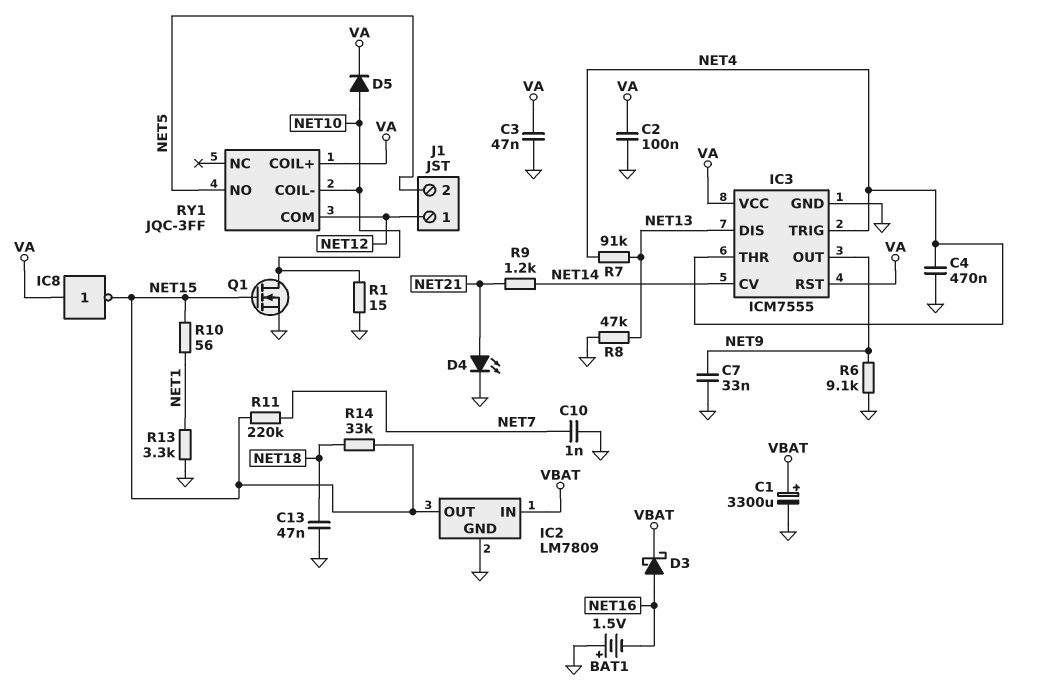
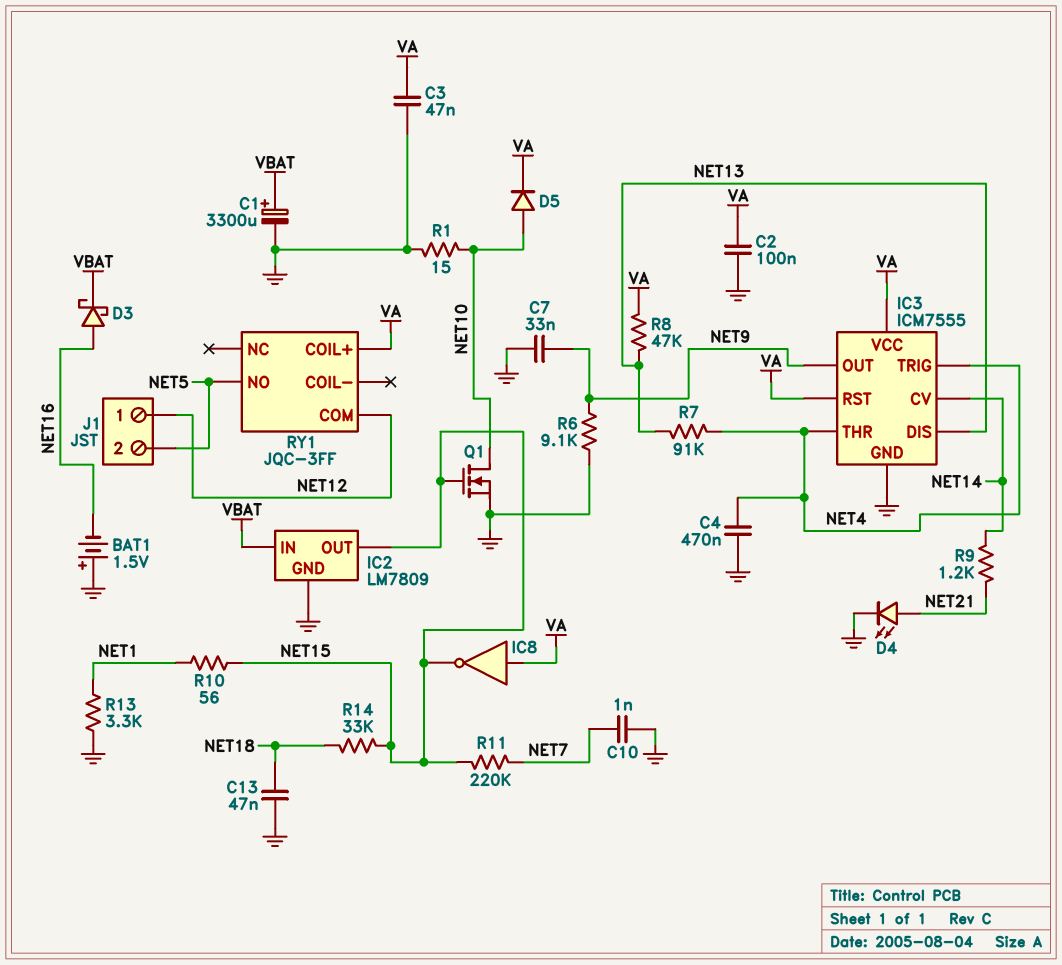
R8: 47k (GND, NET13) -> 47k (NET13, VA)
RY1 pin COIL-: NET10 -> none

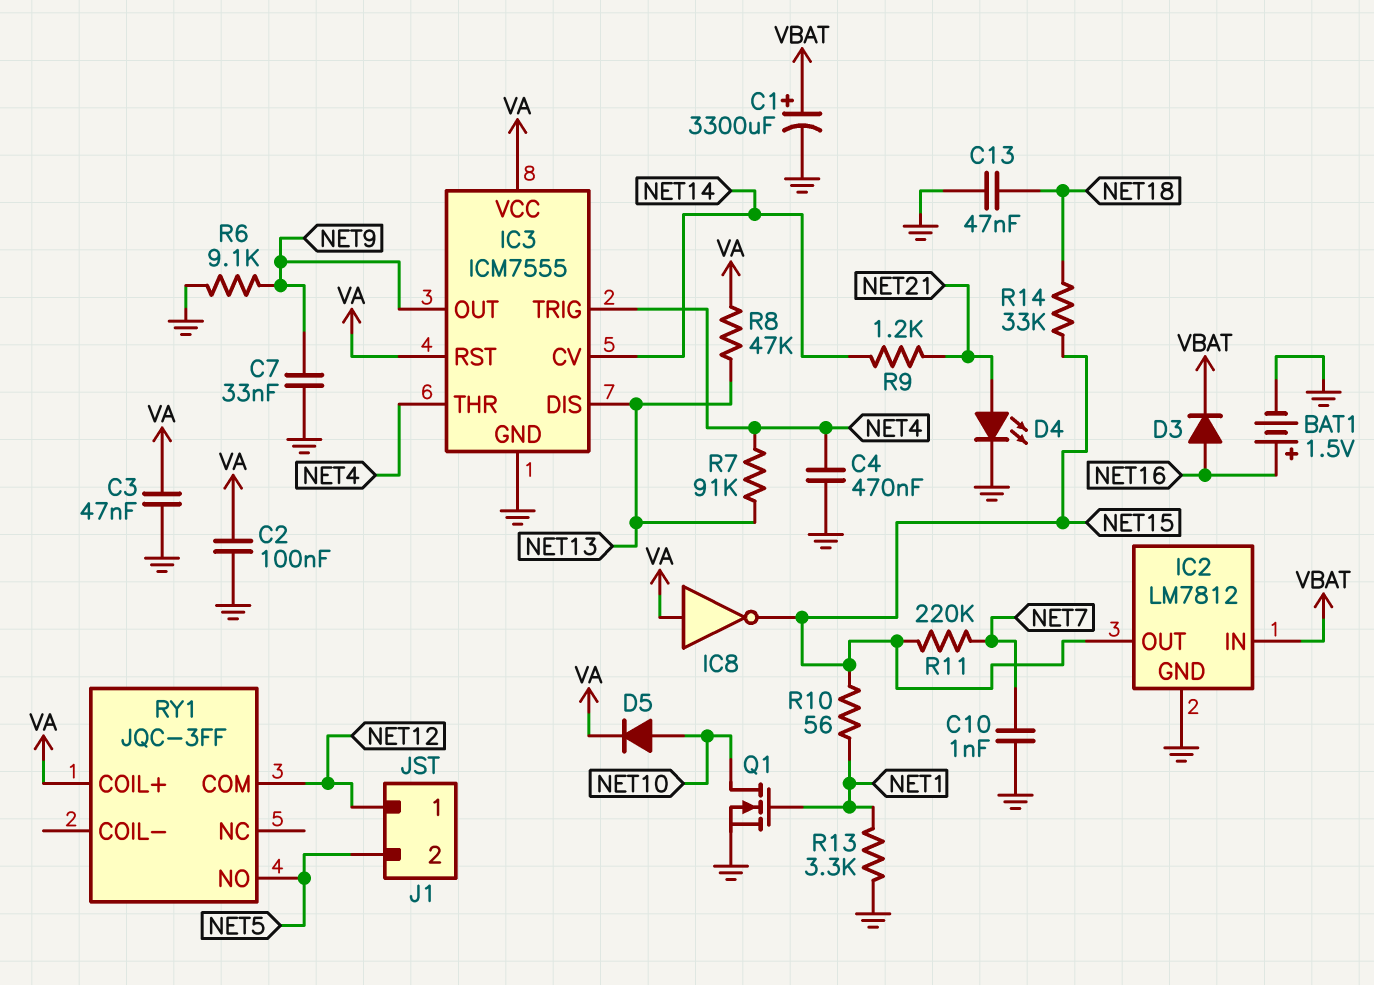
BAT1: 1.5V (plus GND, minus NET16) -> 1.5V (plus NET16, minus GND)
D3: schottky (A NET16, K VBAT) -> diode (A NET16, K VBAT)
IC2: LM7809 -> LM7812
Q1: NMOS (G NET15, D NET10, S GND) -> NMOS (G NET1, D NET10, S GND)
R1: 15 (GND, NET10) -> none

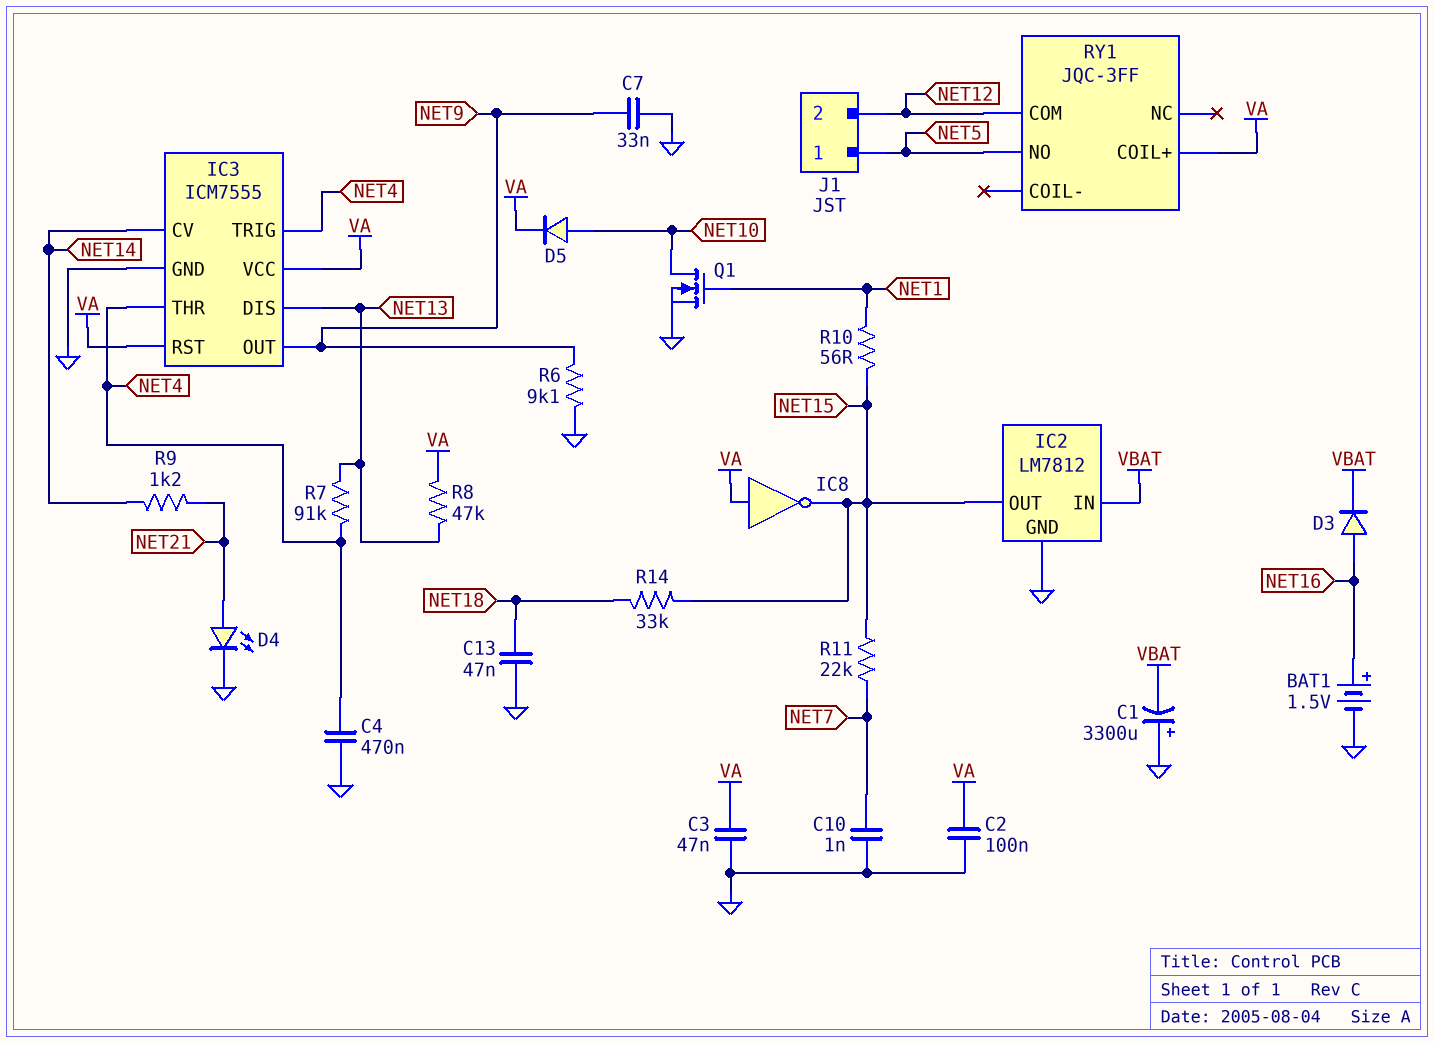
C1: 3300uF (plus VBAT, minus GND) -> 3300uF (plus GND, minus VBAT)
J1 pin 1: NET12 -> NET5
J1 pin 2: NET5 -> NET12
R11: 220k (NET7, NET15) -> 22k (NET7, NET15)
R13: 3.3k (GND, NET1) -> none

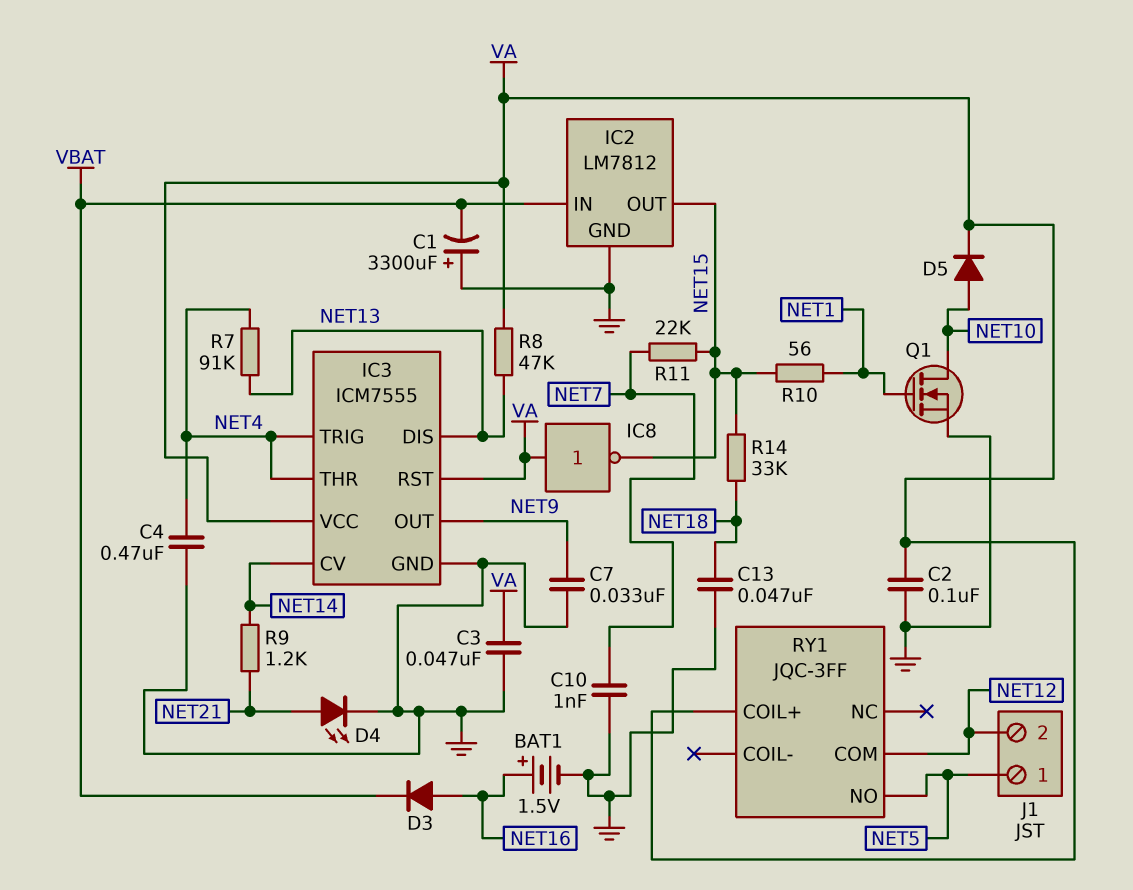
R6: 9.1k (GND, NET9) -> none

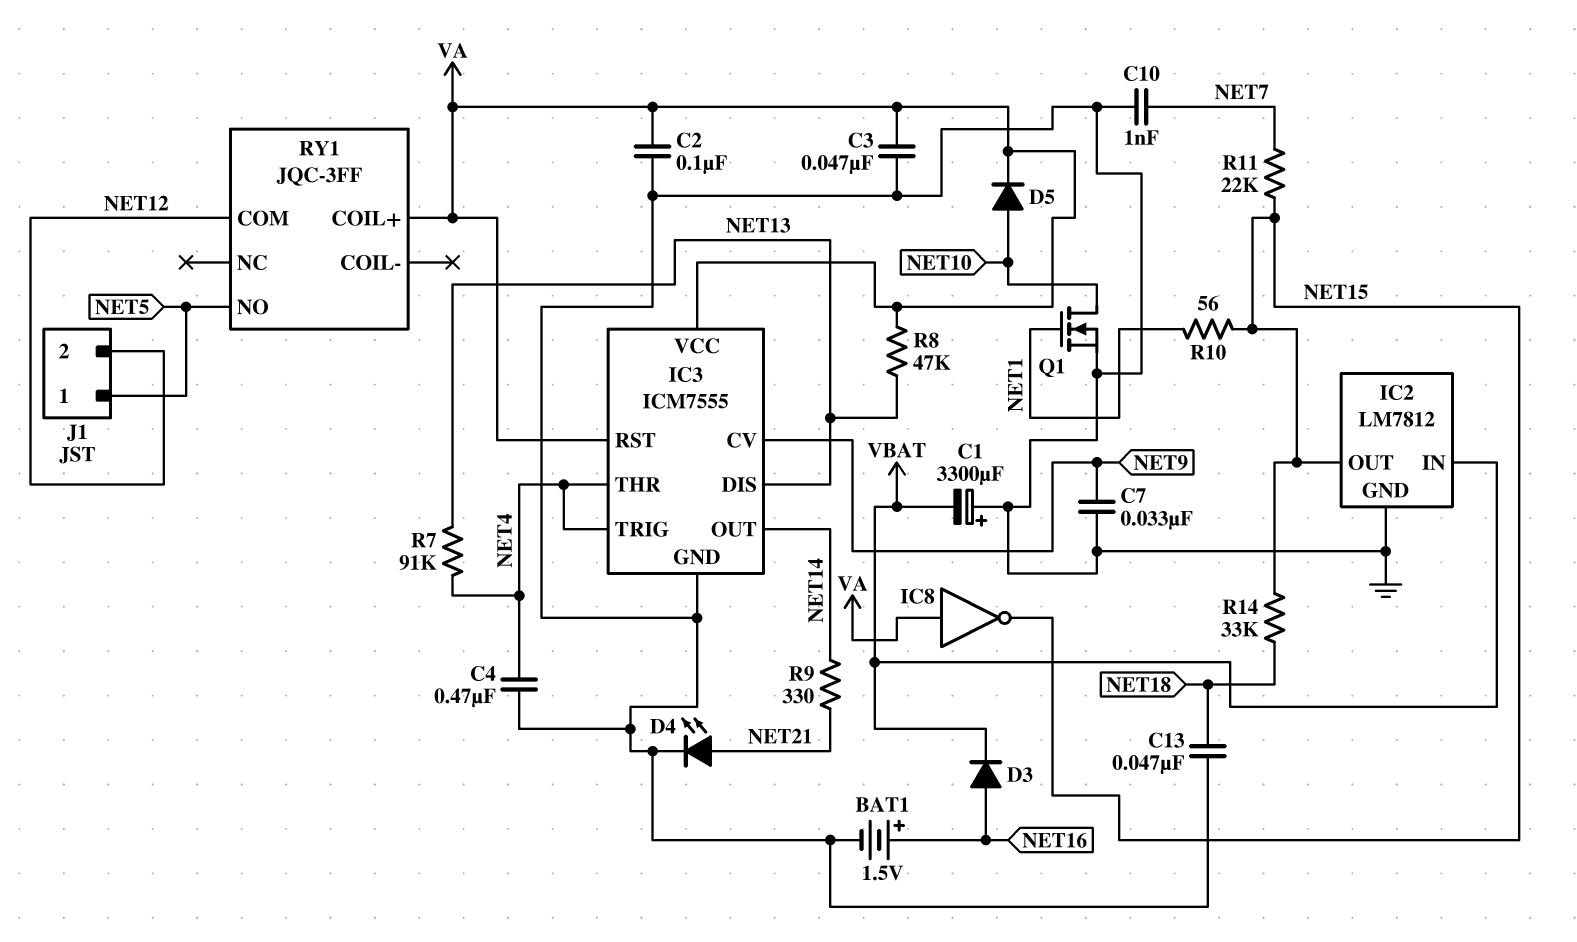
IC3 pin CV: NET14 -> NET9
IC3 pin OUT: NET9 -> NET14
R9: 1.2k (NET14, NET21) -> 330 (NET14, NET21)

